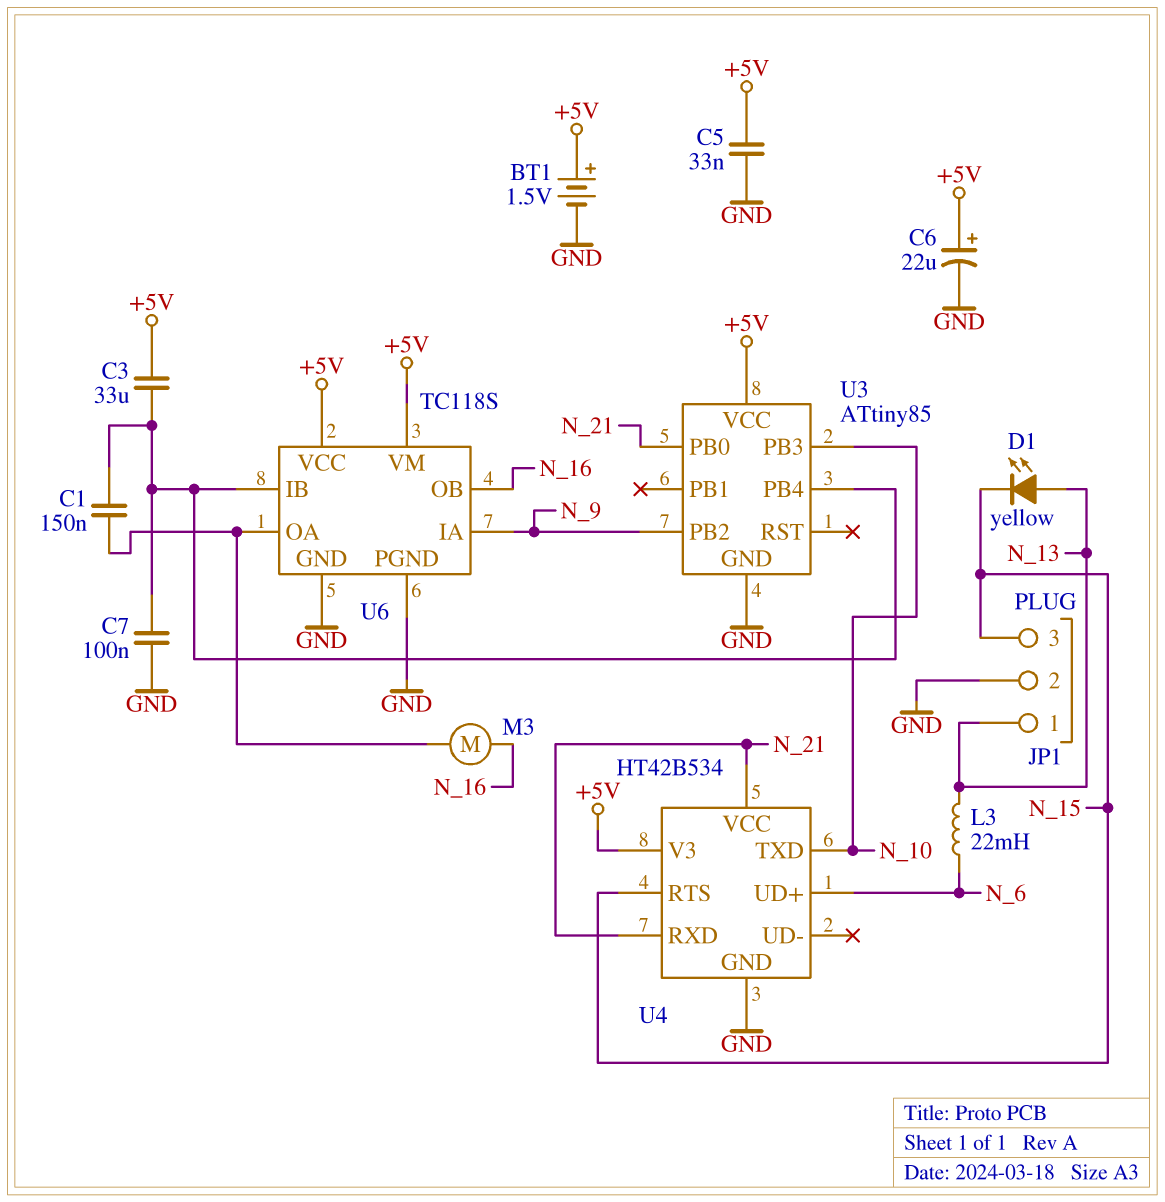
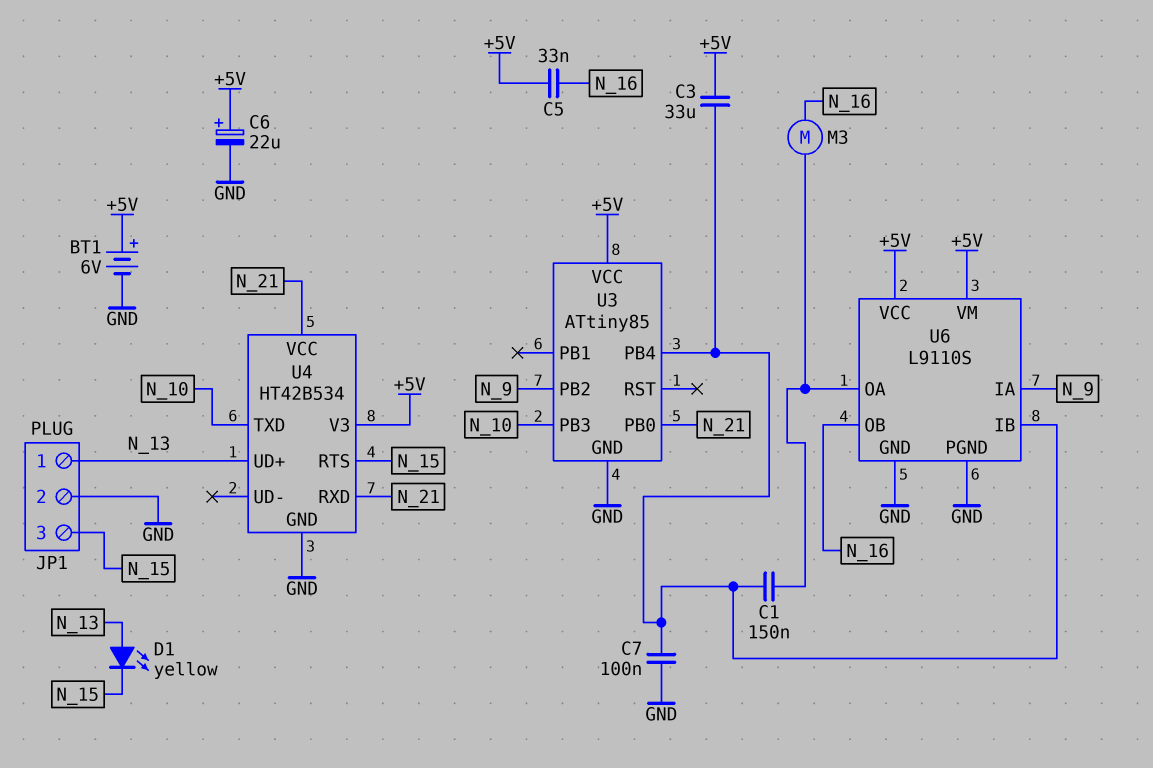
BT1: 1.5V (plus +5V, minus GND) -> 6V (plus +5V, minus GND)
C5: 33nF (+5V, GND) -> 33nF (+5V, N_16)
L3: 22mH (N_6, N_13) -> none
U4 pin UD+: N_6 -> N_13
U6: TC118S -> L9110S

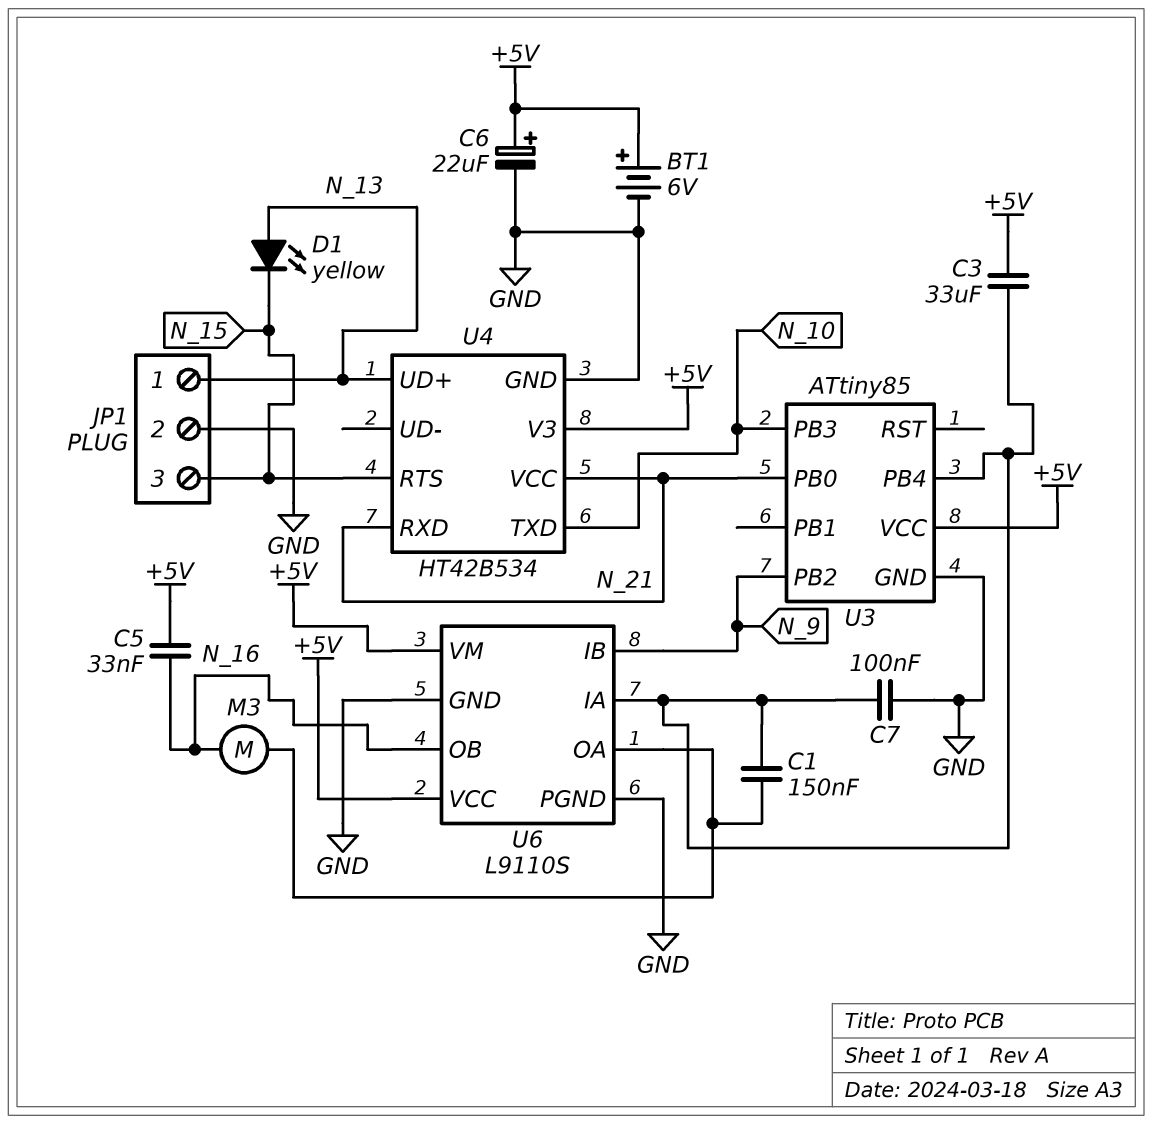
U6 pin IA: N_9 -> U3/PB4
U6 pin IB: U3/PB4 -> N_9

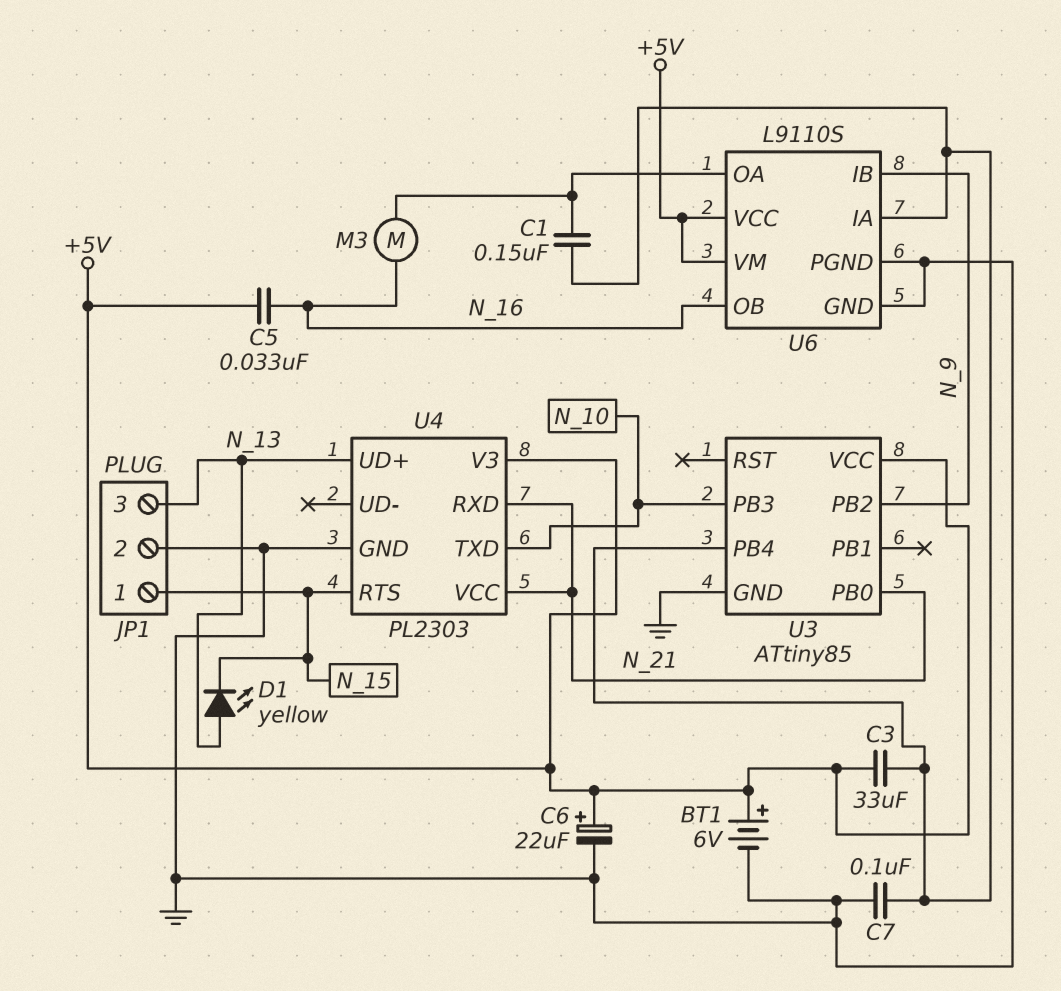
JP1 pin 1: N_13 -> N_15
JP1 pin 3: N_15 -> N_13
U4: HT42B534 -> PL2303

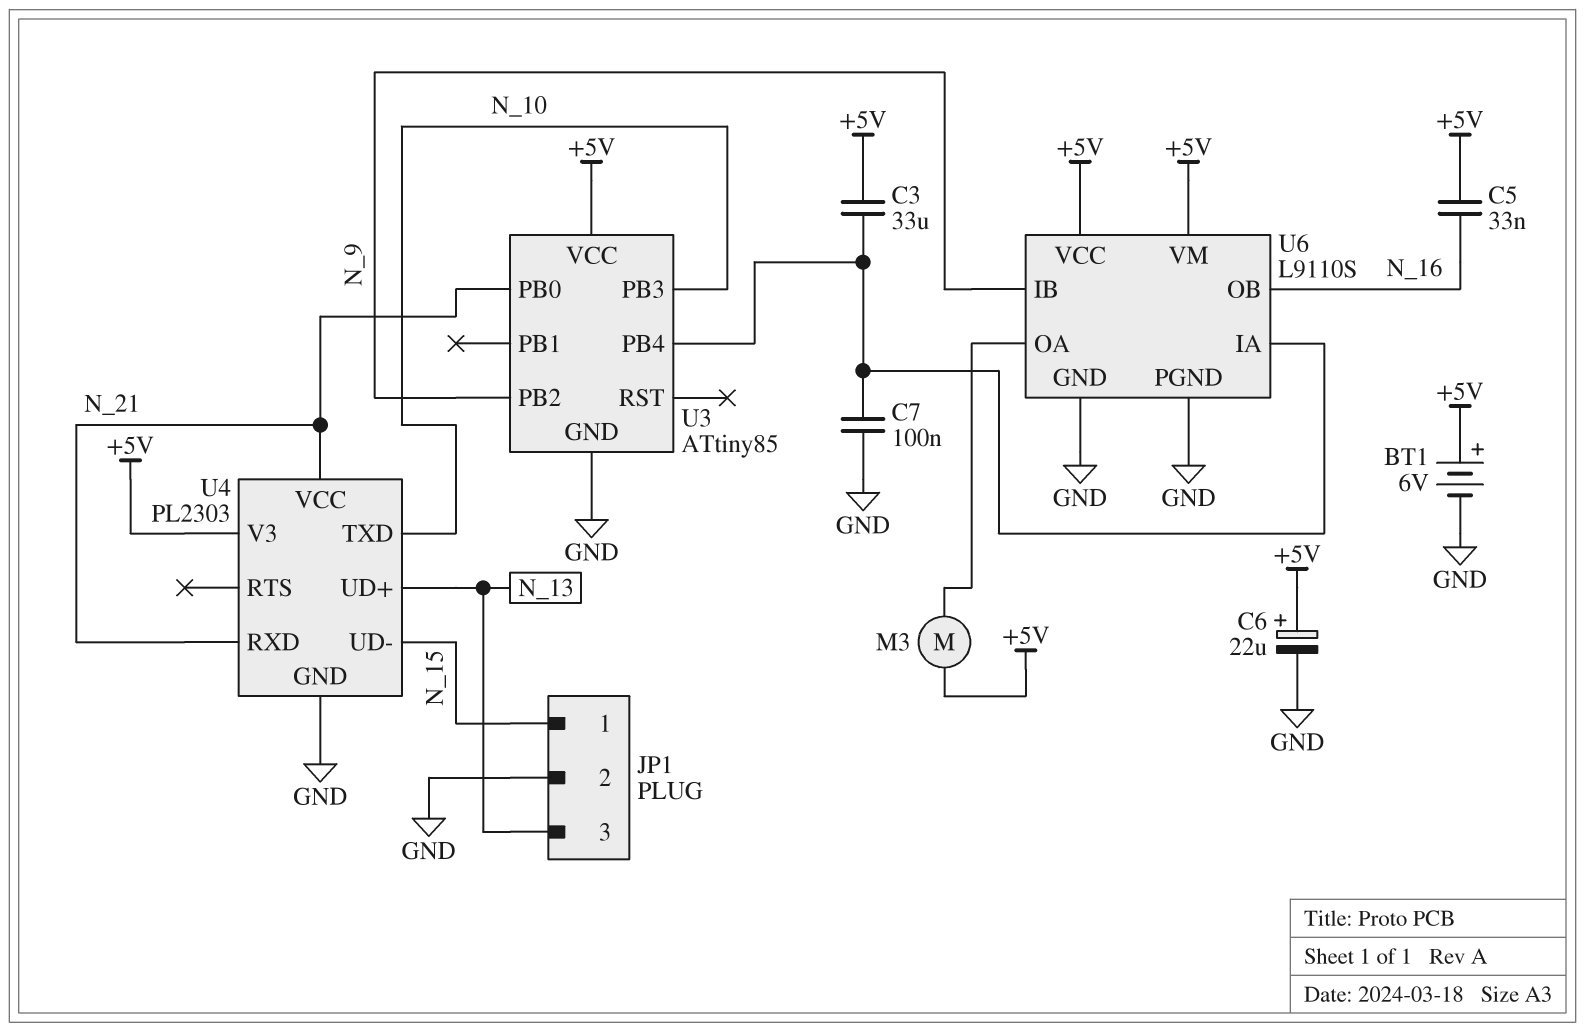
C1: 150nF (U3/PB4, U6/OA) -> none
D1: LED yellow (A N_13, K N_15) -> none
M3: motor (N_16, U6/OA) -> motor (+5V, U6/OA)
U4 pin RTS: N_15 -> none
U4 pin UD-: none -> N_15

